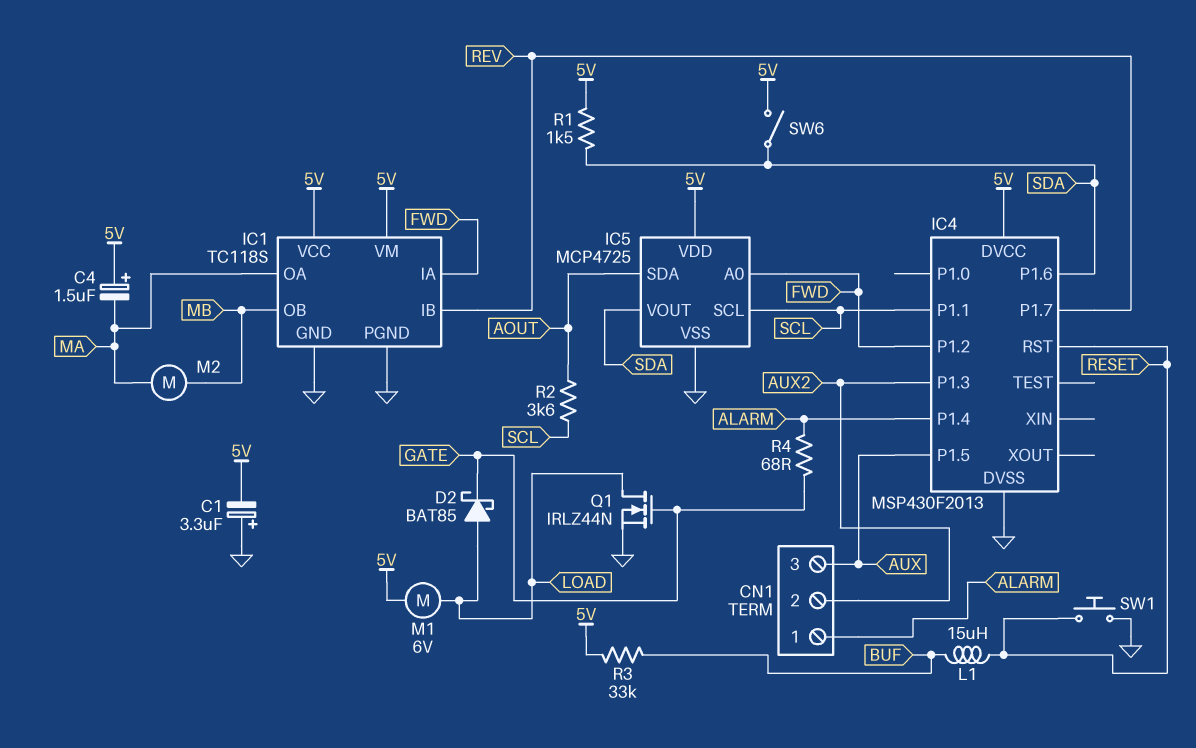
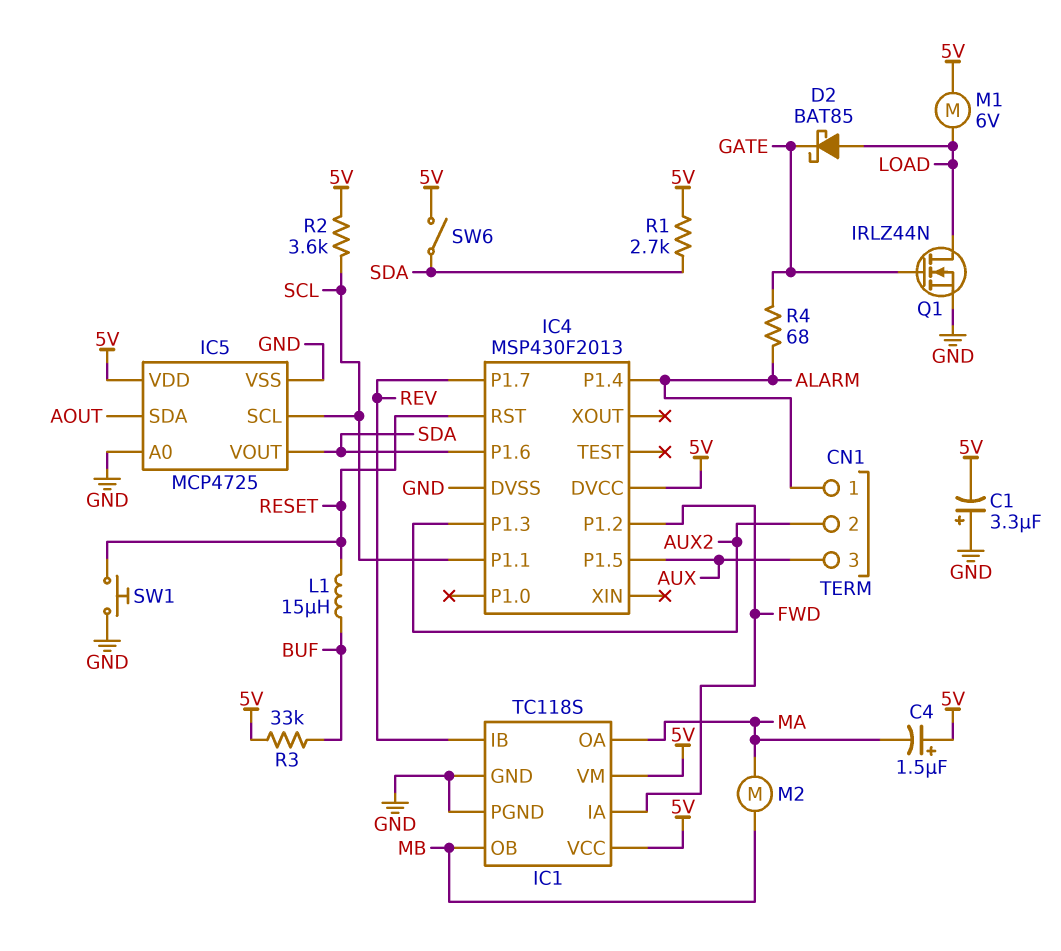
IC5 pin A0: FWD -> GND
R1: 1.5k (5V, SDA) -> 2.7k (5V, SDA)
R2: 3.6k (AOUT, SCL) -> 3.6k (5V, SCL)

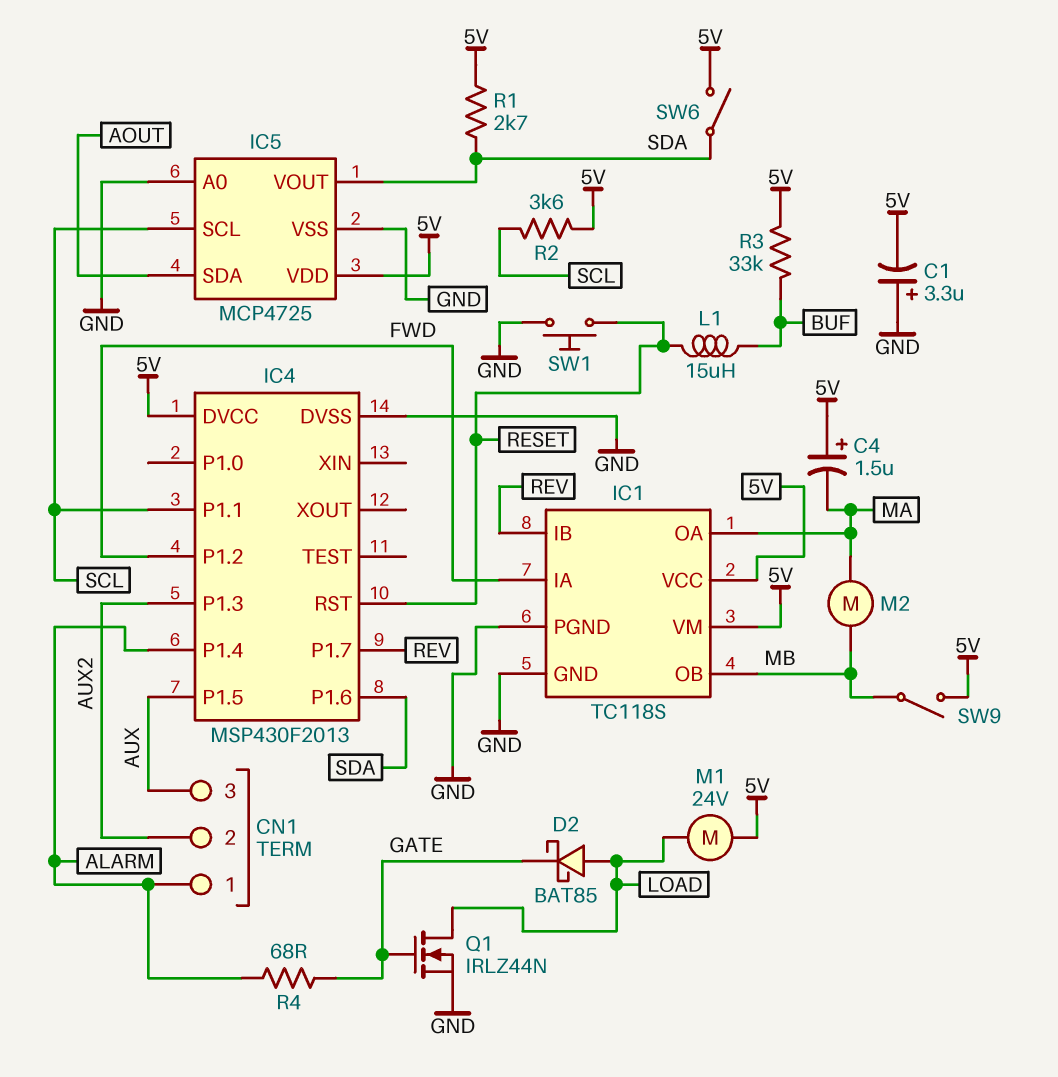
M1: motor 6V (5V, LOAD) -> motor 24V (5V, LOAD)
SW9: none -> switch (5V, MB)

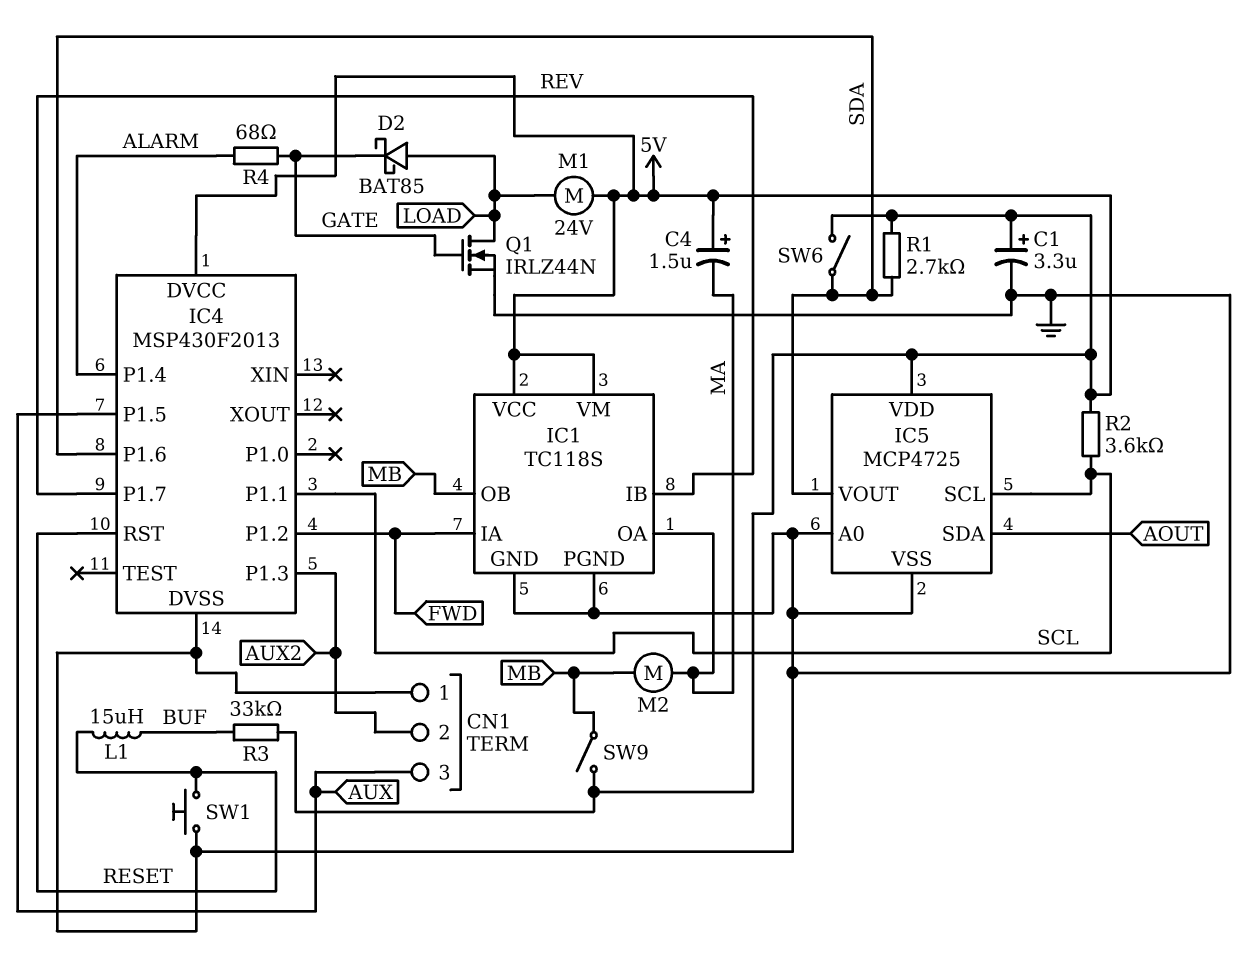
C1: 3.3uF (plus GND, minus 5V) -> 3.3uF (plus 5V, minus GND)
CN1 pin 1: ALARM -> GND

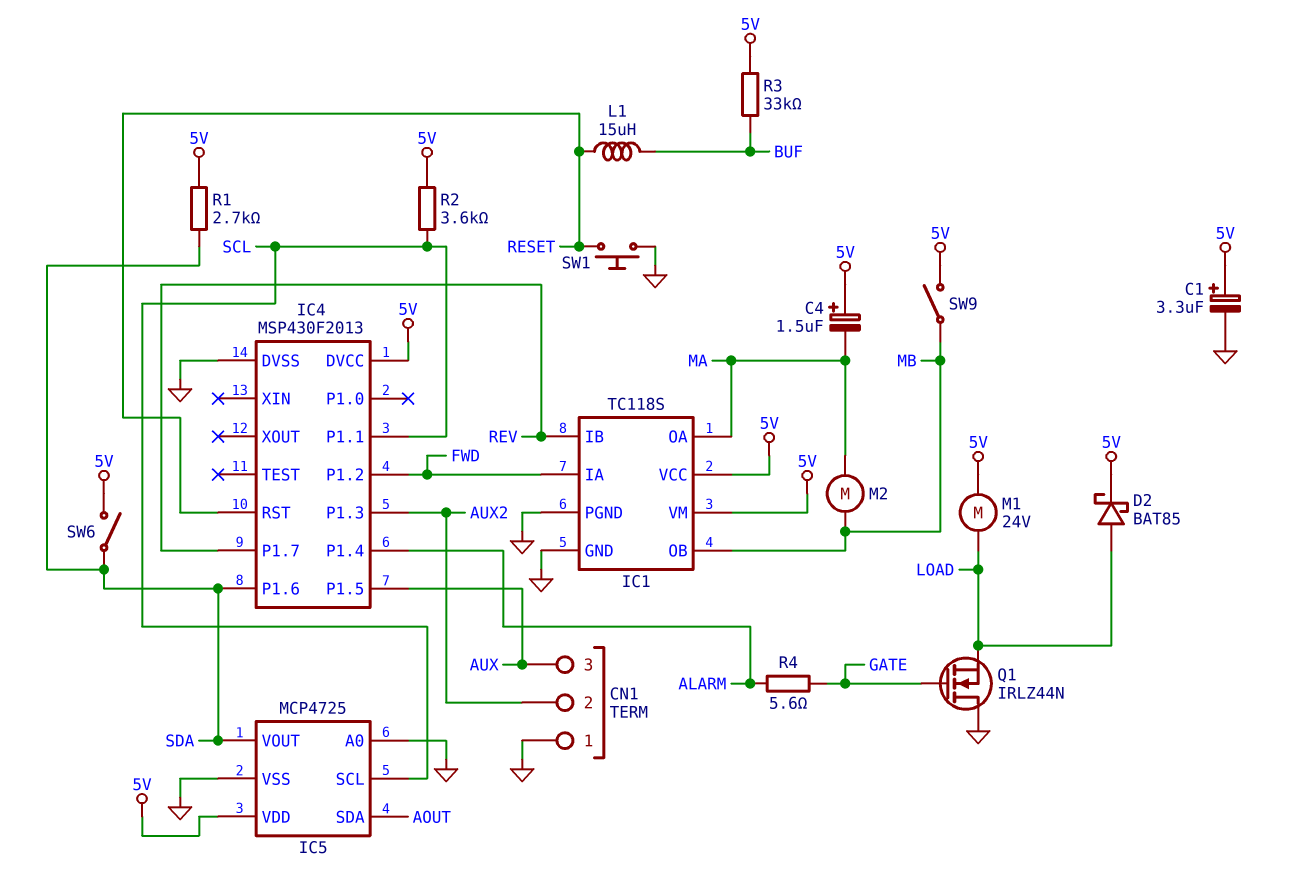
D2: schottky BAT85 (A LOAD, K GATE) -> schottky BAT85 (A LOAD, K 5V)
Q1: NMOS IRLZ44N (G GATE, D LOAD, S GND) -> NMOS IRLZ44N (G GATE, D GND, S LOAD)
R4: 68 (ALARM, GATE) -> 5.6 (ALARM, GATE)

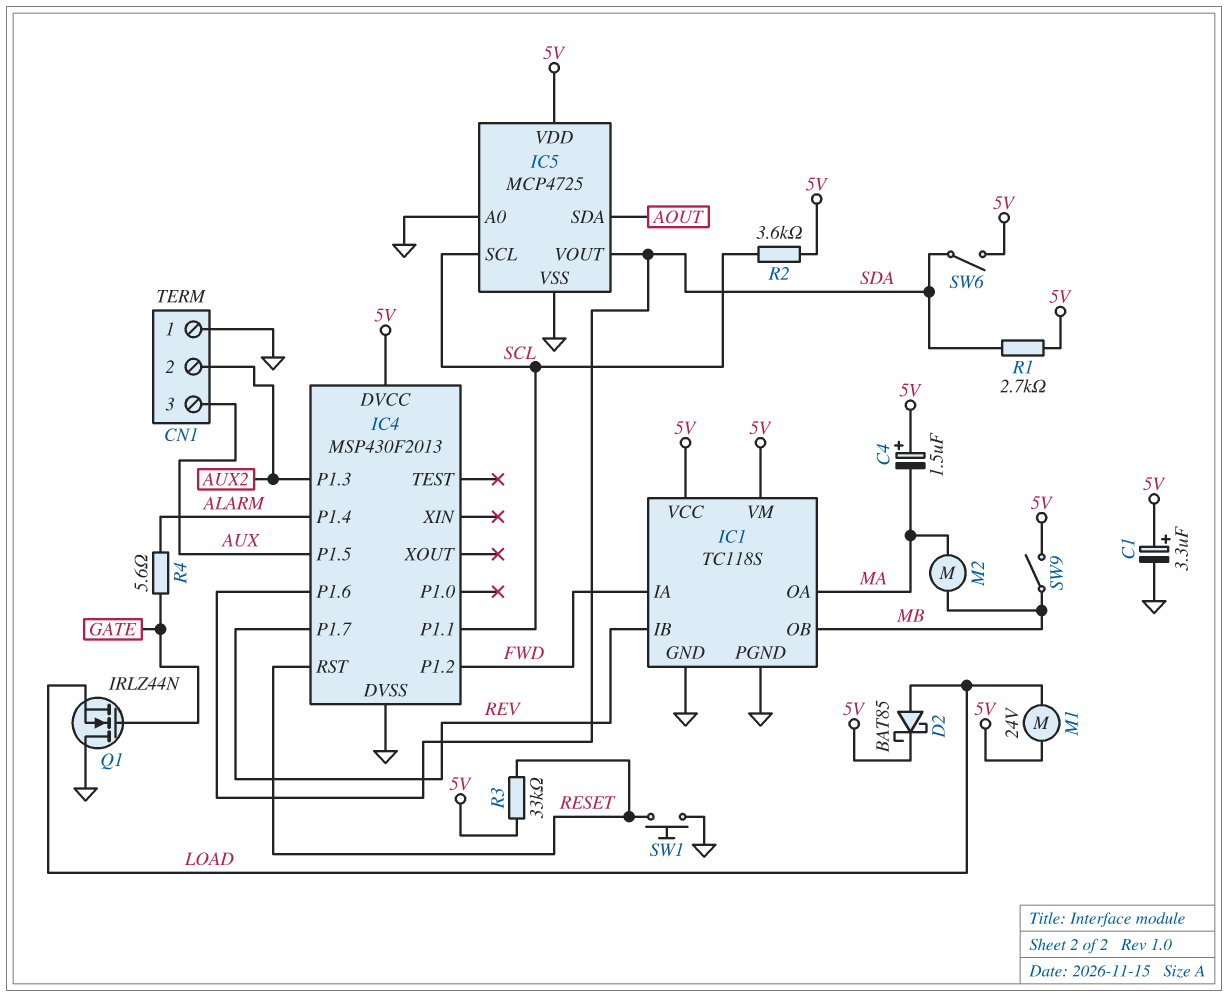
L1: 15uH (BUF, RESET) -> none
R3: 33k (5V, BUF) -> 33k (5V, RESET)

